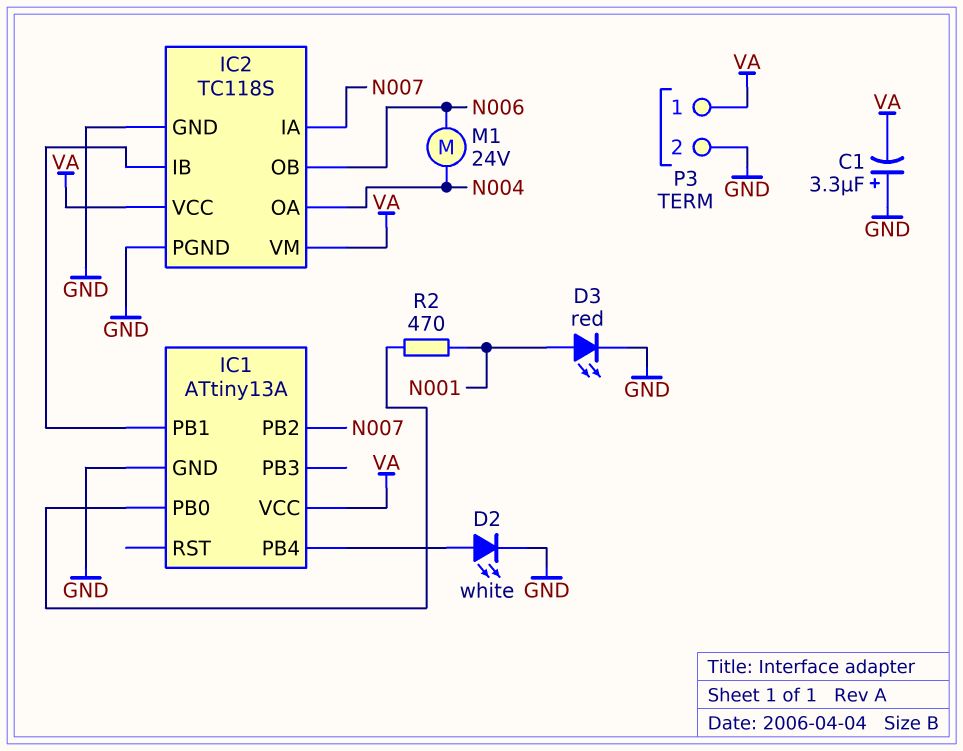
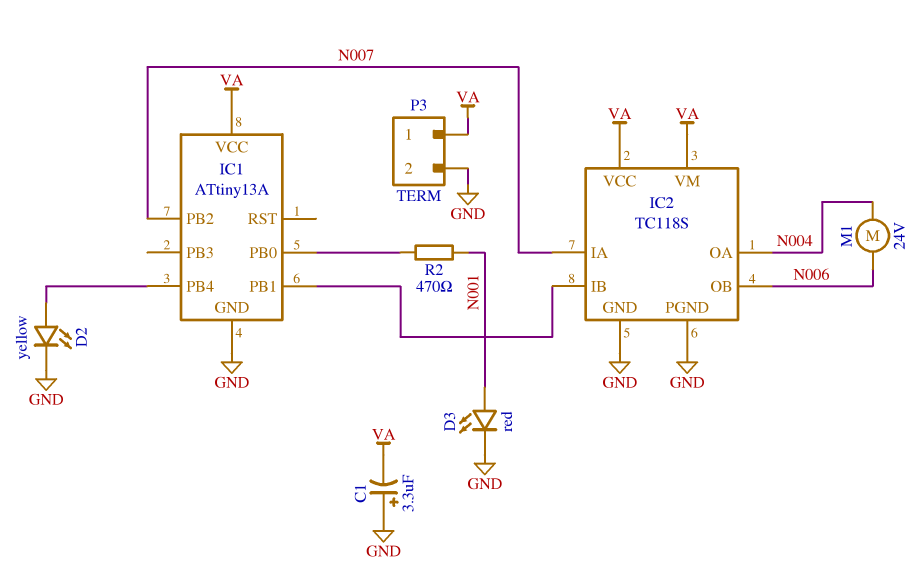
D2: LED white (A IC1/PB4, K GND) -> LED yellow (A IC1/PB4, K GND)

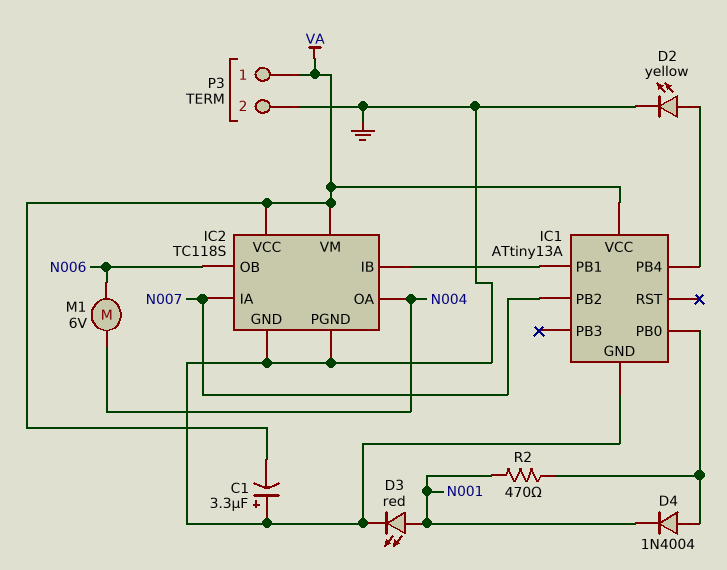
D4: none -> diode 1N4004 (A IC1/PB0, K N001)
M1: motor 24V (N004, N006) -> motor 6V (N004, N006)

